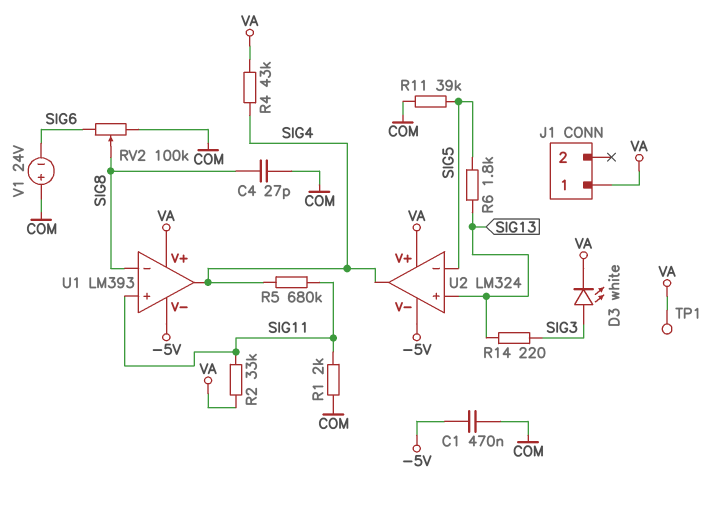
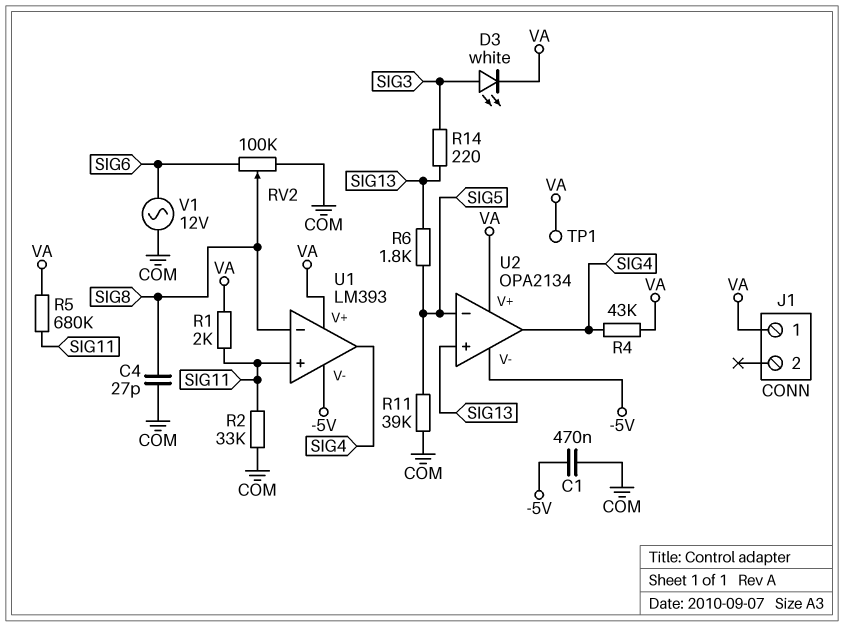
R1: 2k (COM, SIG11) -> 2k (SIG11, VA)
R2: 33k (SIG11, VA) -> 33k (COM, SIG11)
R5: 680k (SIG4, SIG11) -> 680k (SIG11, VA)
U2: LM324 -> OPA2134
V1: 24V (plus COM, minus SIG6) -> AC 12V (COM, SIG6)

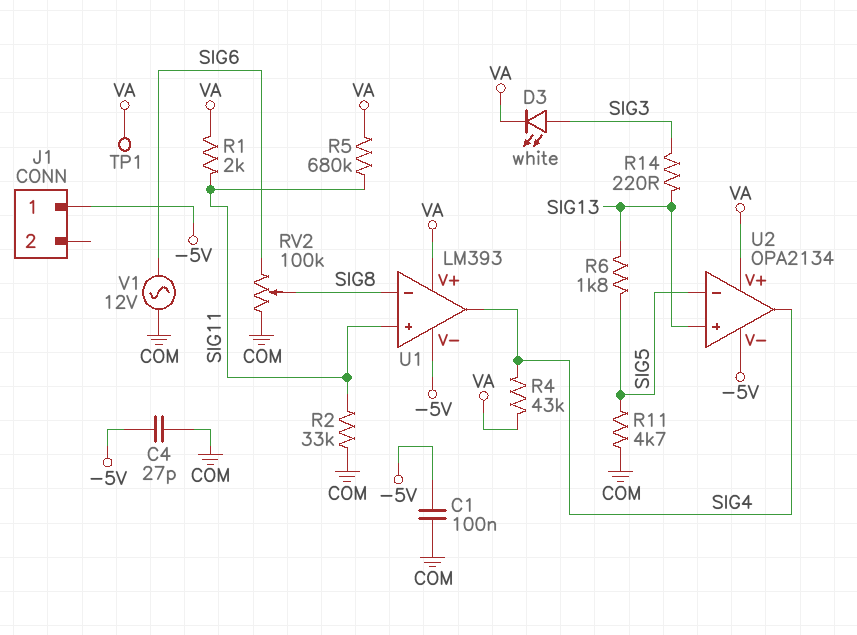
C1: 470nF (-5V, COM) -> 100nF (-5V, COM)
C4: 27pF (COM, SIG8) -> 27pF (-5V, COM)
J1 pin 1: VA -> -5V
R11: 39k (COM, SIG5) -> 4.7k (COM, SIG5)

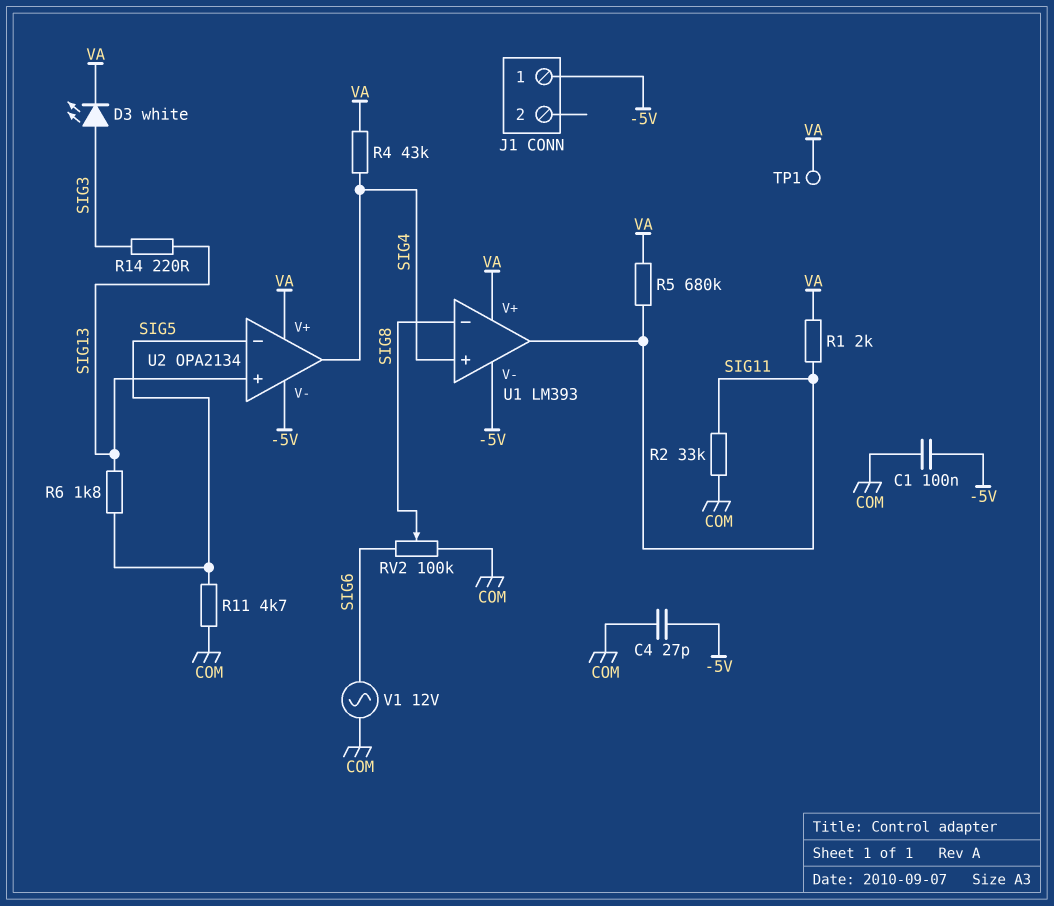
U1 pin in+: SIG11 -> SIG4
U1 pin out: SIG4 -> SIG11

